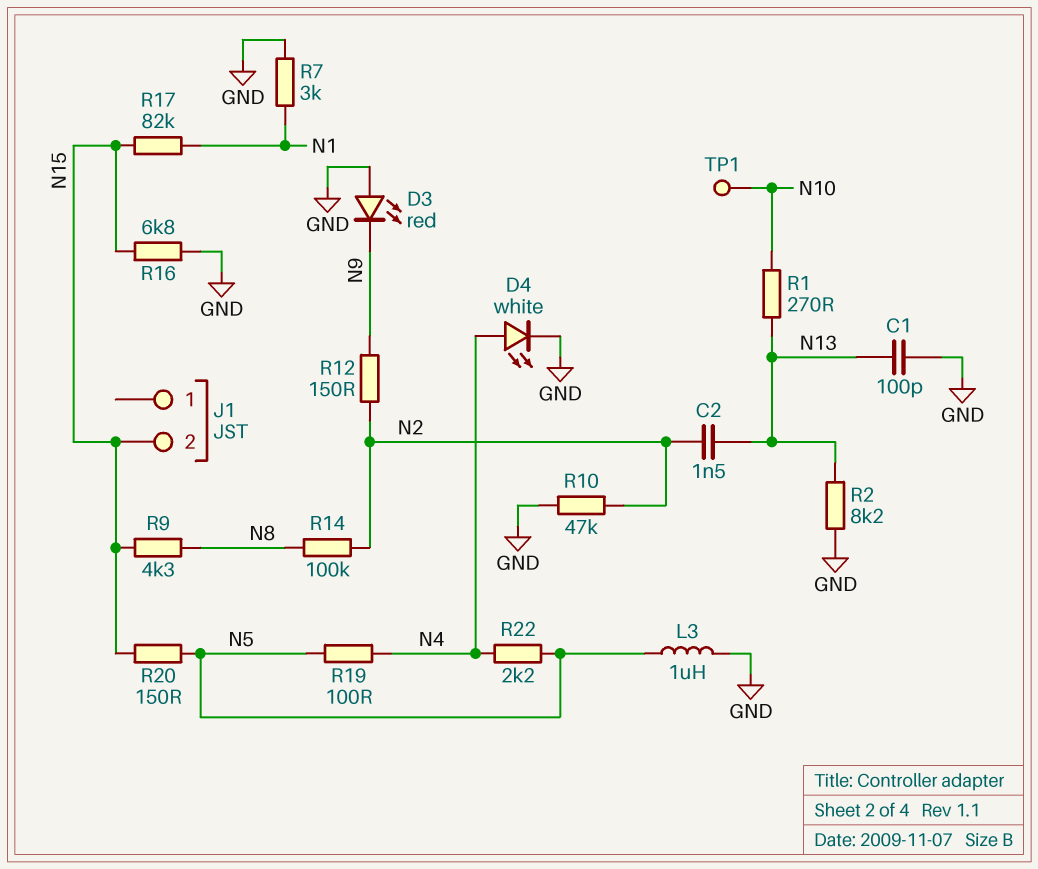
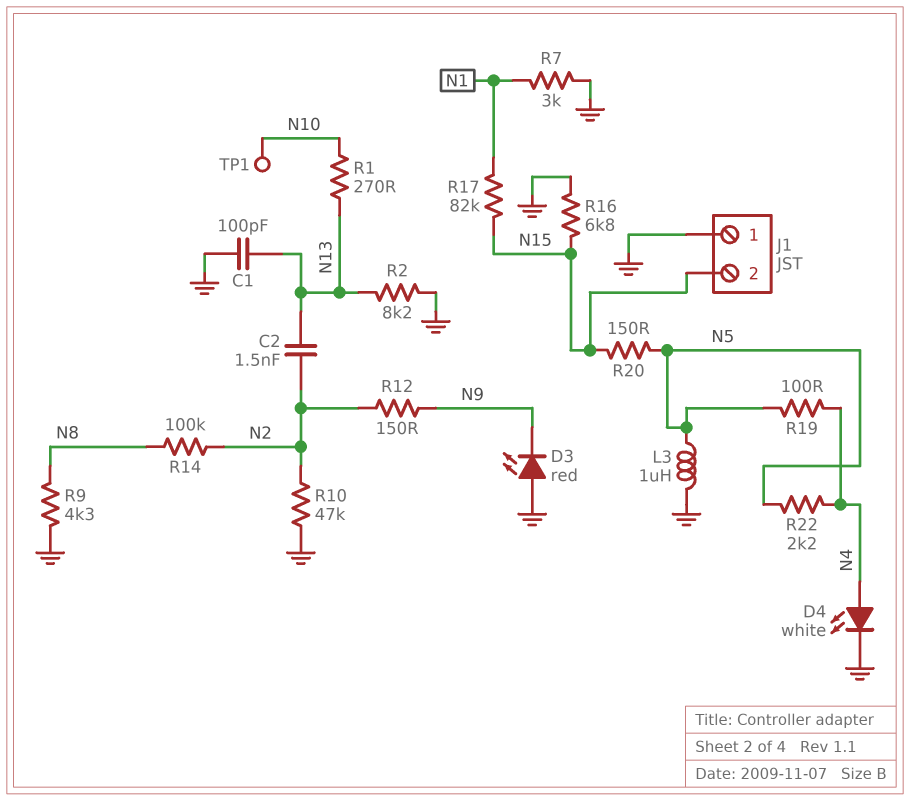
J1 pin 1: none -> GND
R9: 4.3k (N8, N15) -> 4.3k (GND, N8)

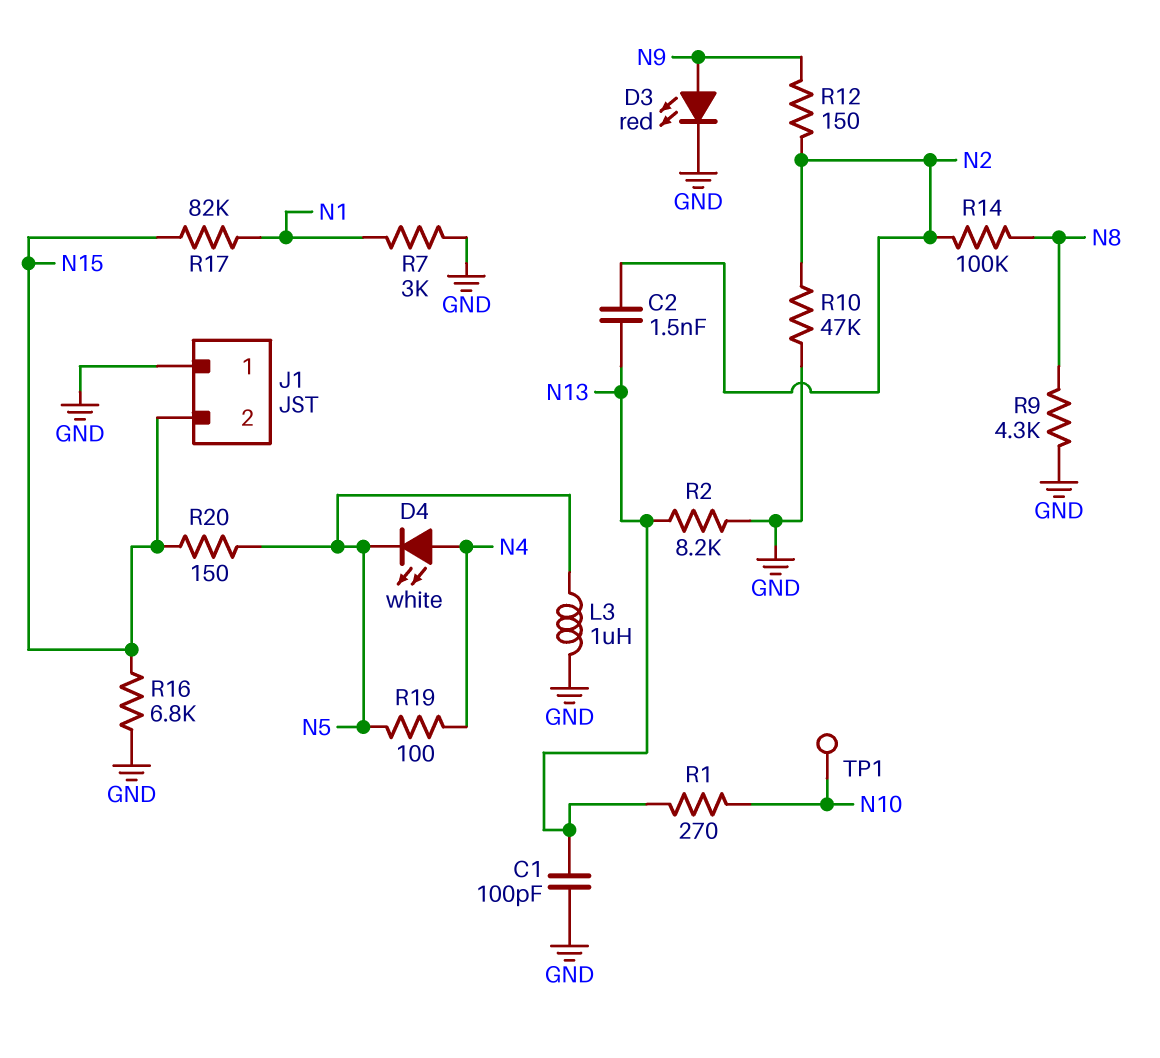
D3: LED red (A GND, K N9) -> LED red (A N9, K GND)
D4: LED white (A N4, K GND) -> LED white (A N4, K N5)
R22: 2.2k (N4, N5) -> none

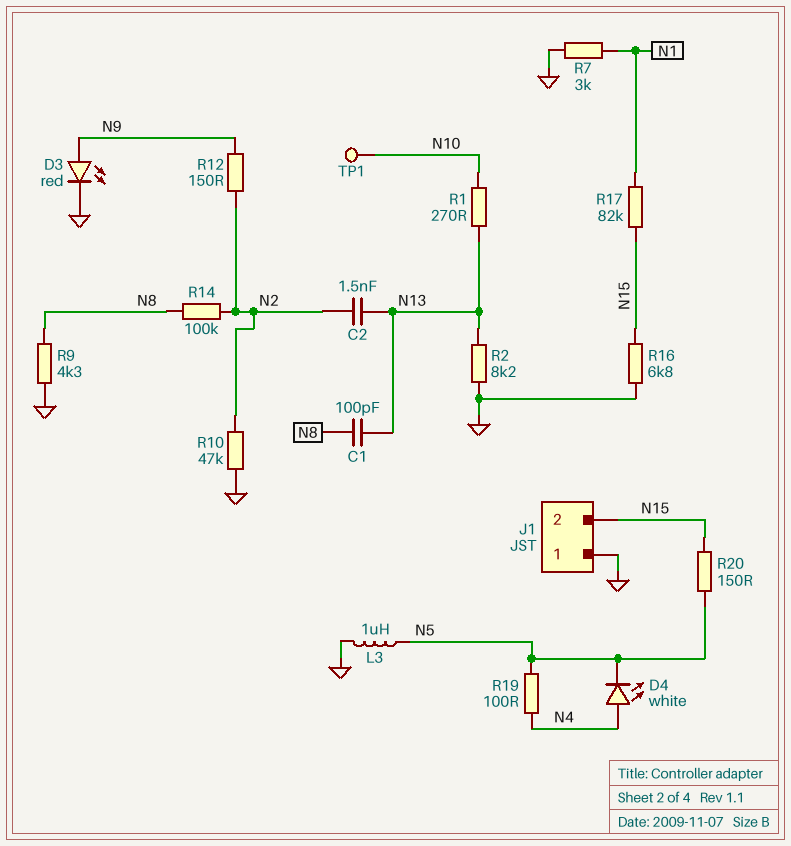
C1: 100pF (GND, N13) -> 100pF (N8, N13)

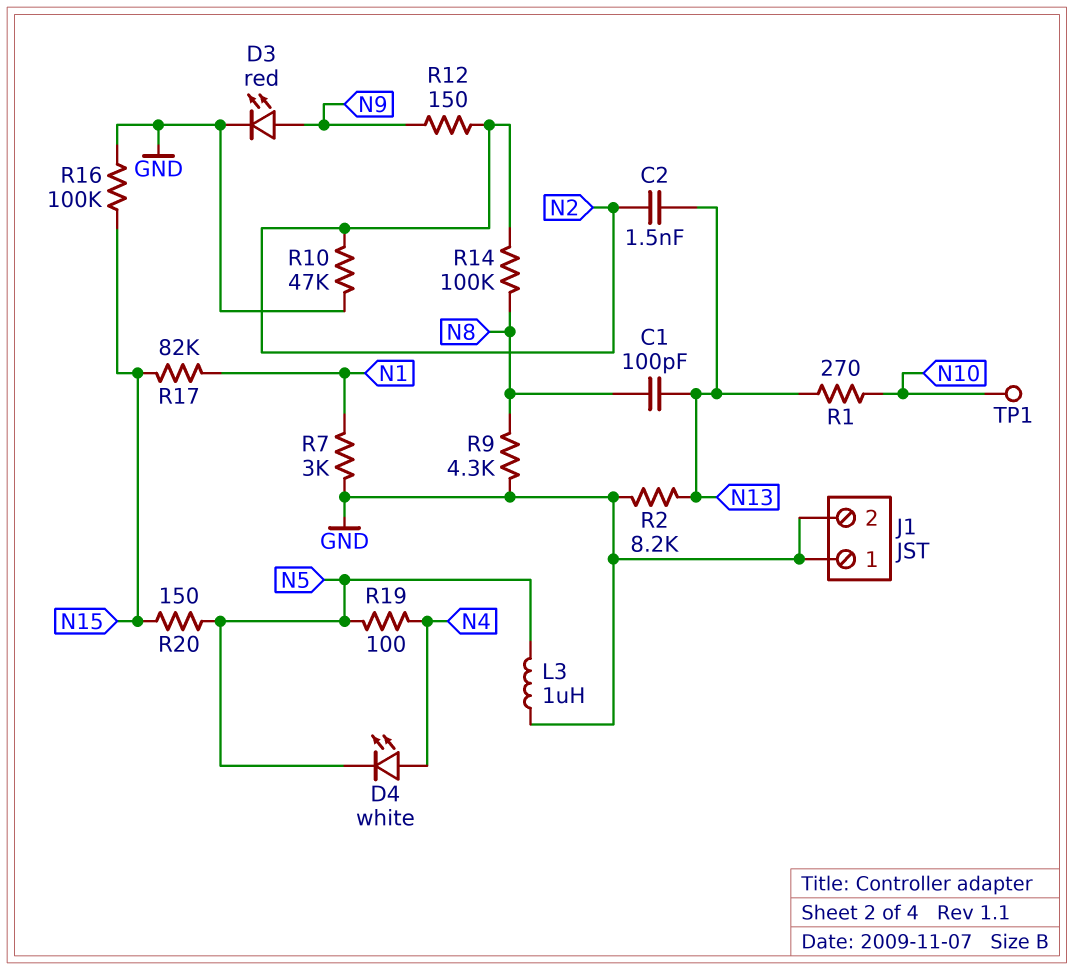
J1 pin 2: N15 -> GND
R16: 6.8k (GND, N15) -> 100k (GND, N15)

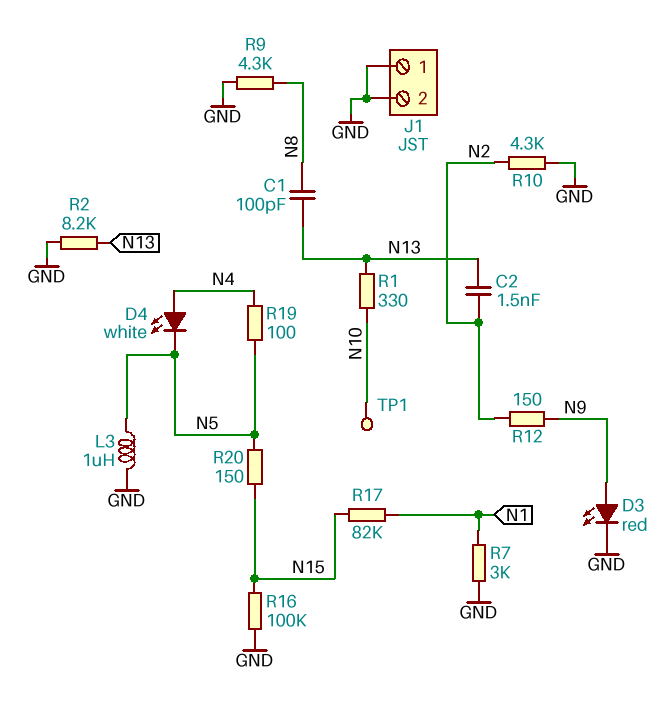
R1: 270 (N10, N13) -> 330 (N10, N13)
R10: 47k (GND, N2) -> 4.3k (GND, N2)
R14: 100k (N2, N8) -> none

